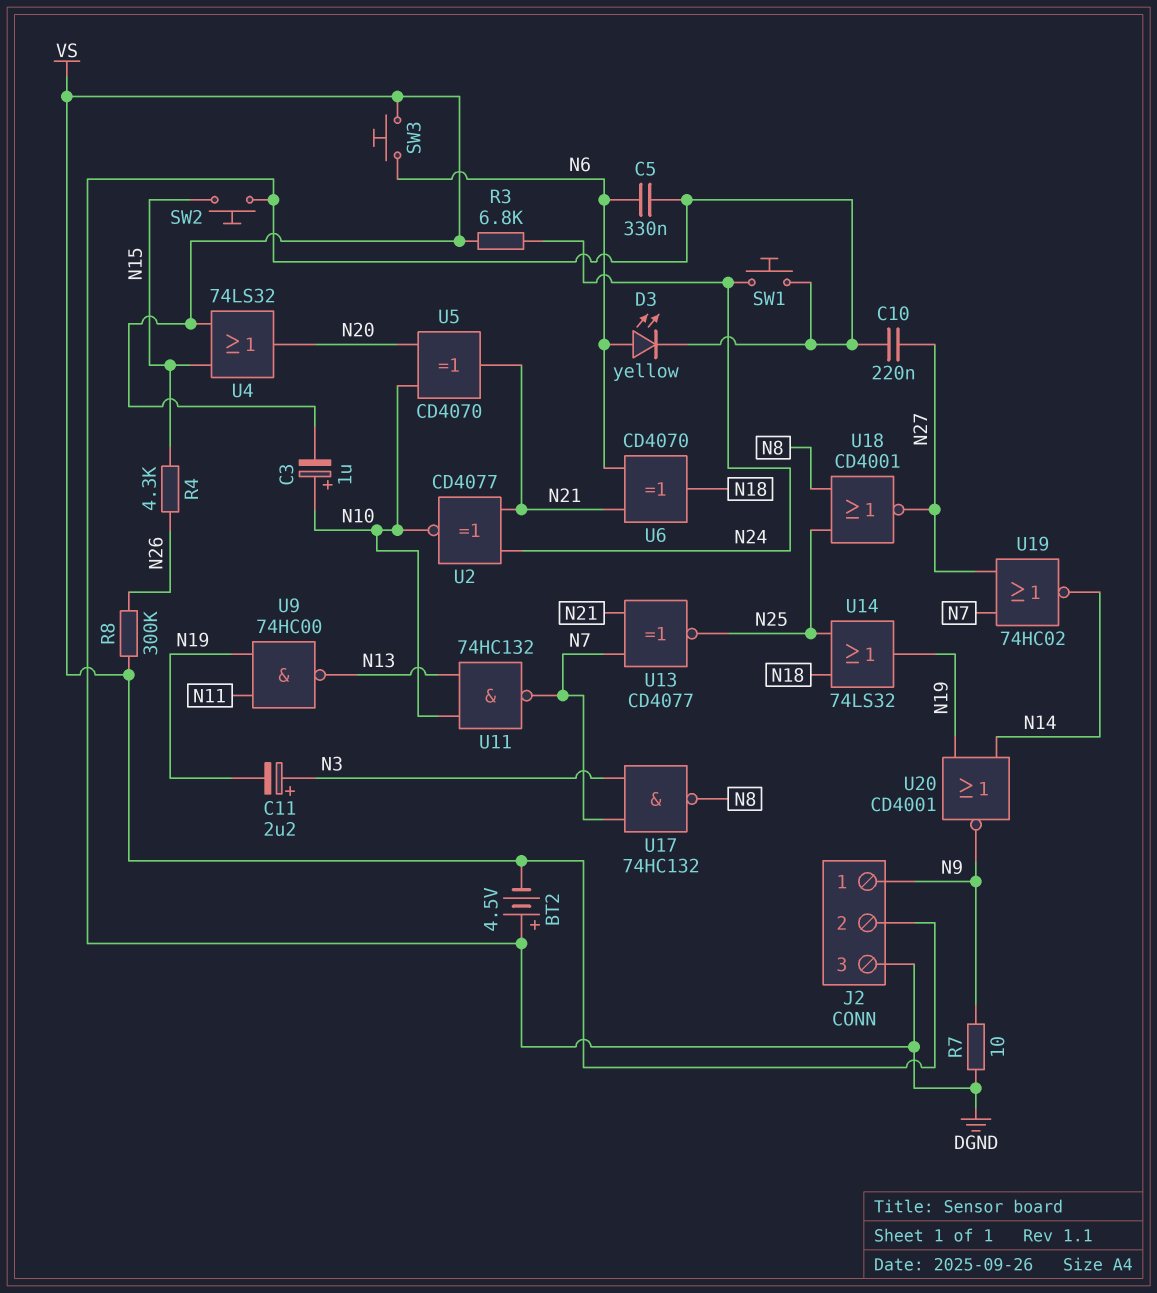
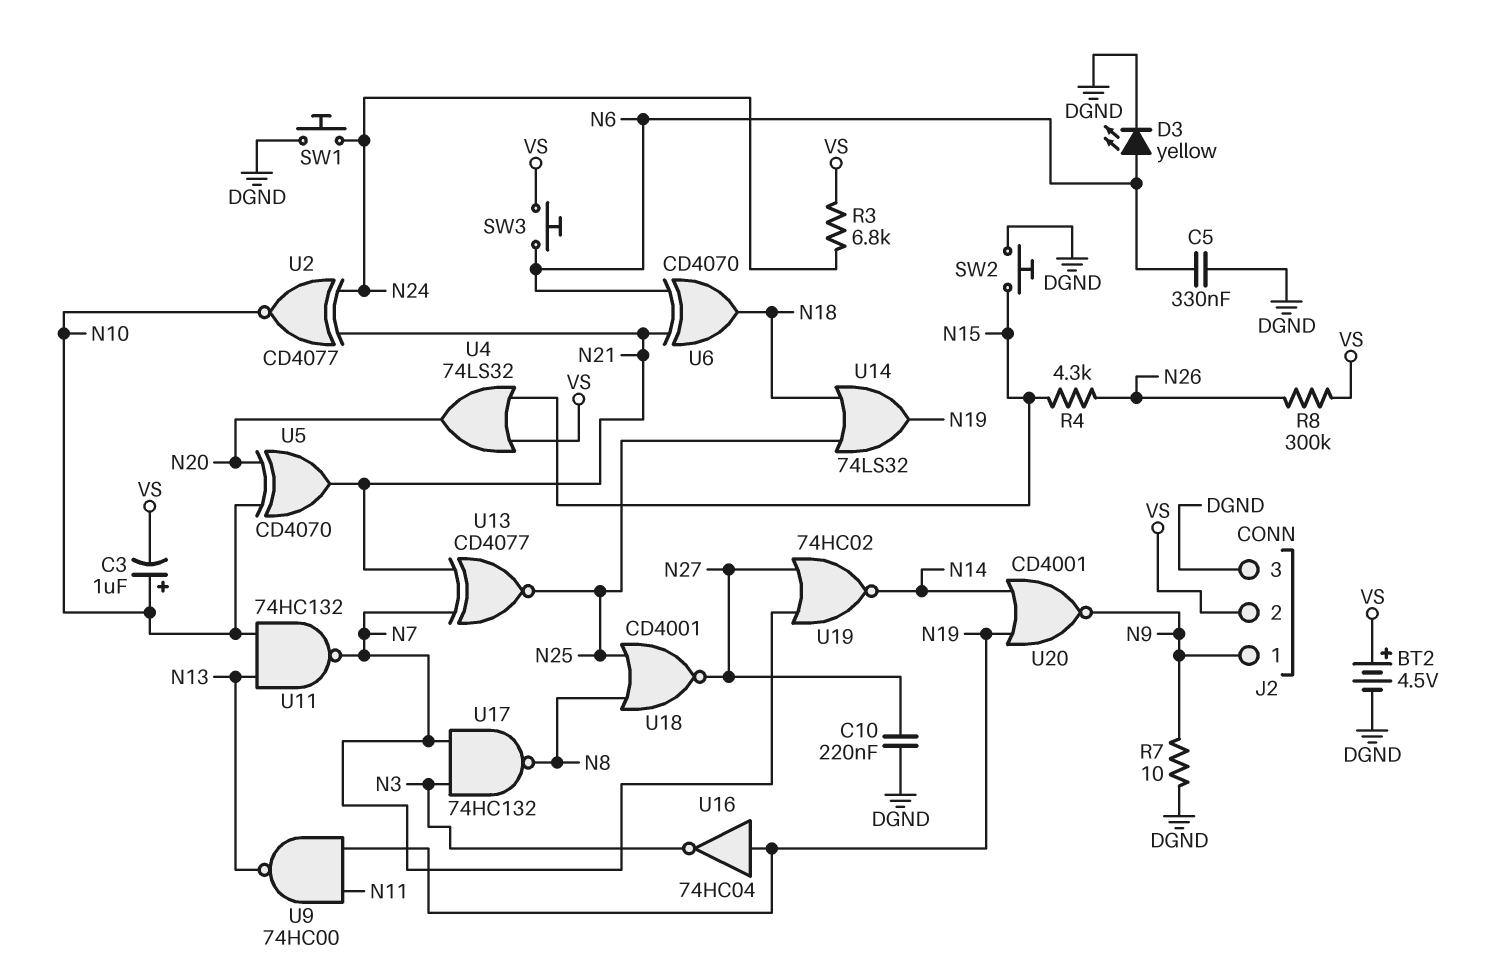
BT2: 4.5V (plus DGND, minus VS) -> 4.5V (plus VS, minus DGND)
C11: 2.2uF (plus N3, minus N19) -> none
U16: none -> NOT 74HC04 (in N19, out N3)

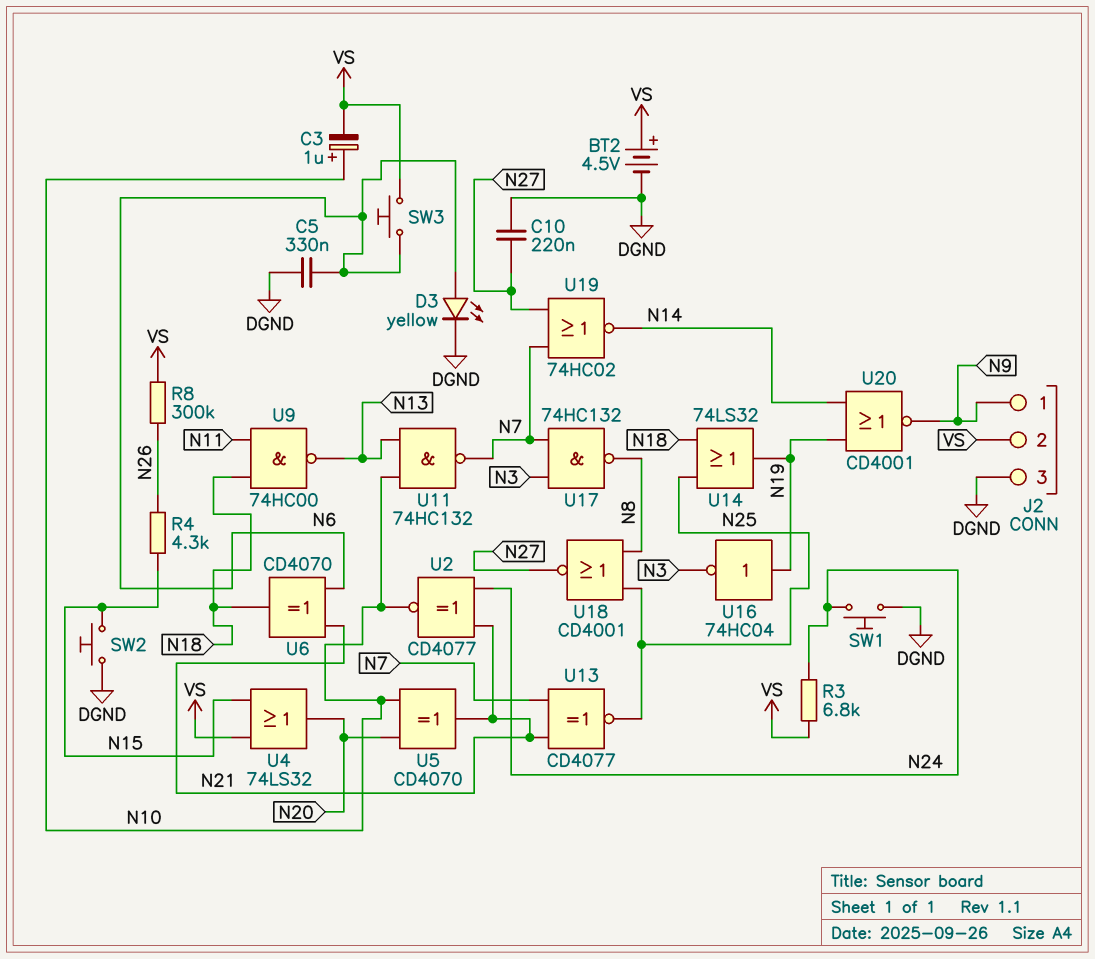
R7: 10 (DGND, N9) -> none
U9: NAND 74HC00 (in N11, in N19, out N13) -> NAND 74HC00 (in N11, in N18, out N13)

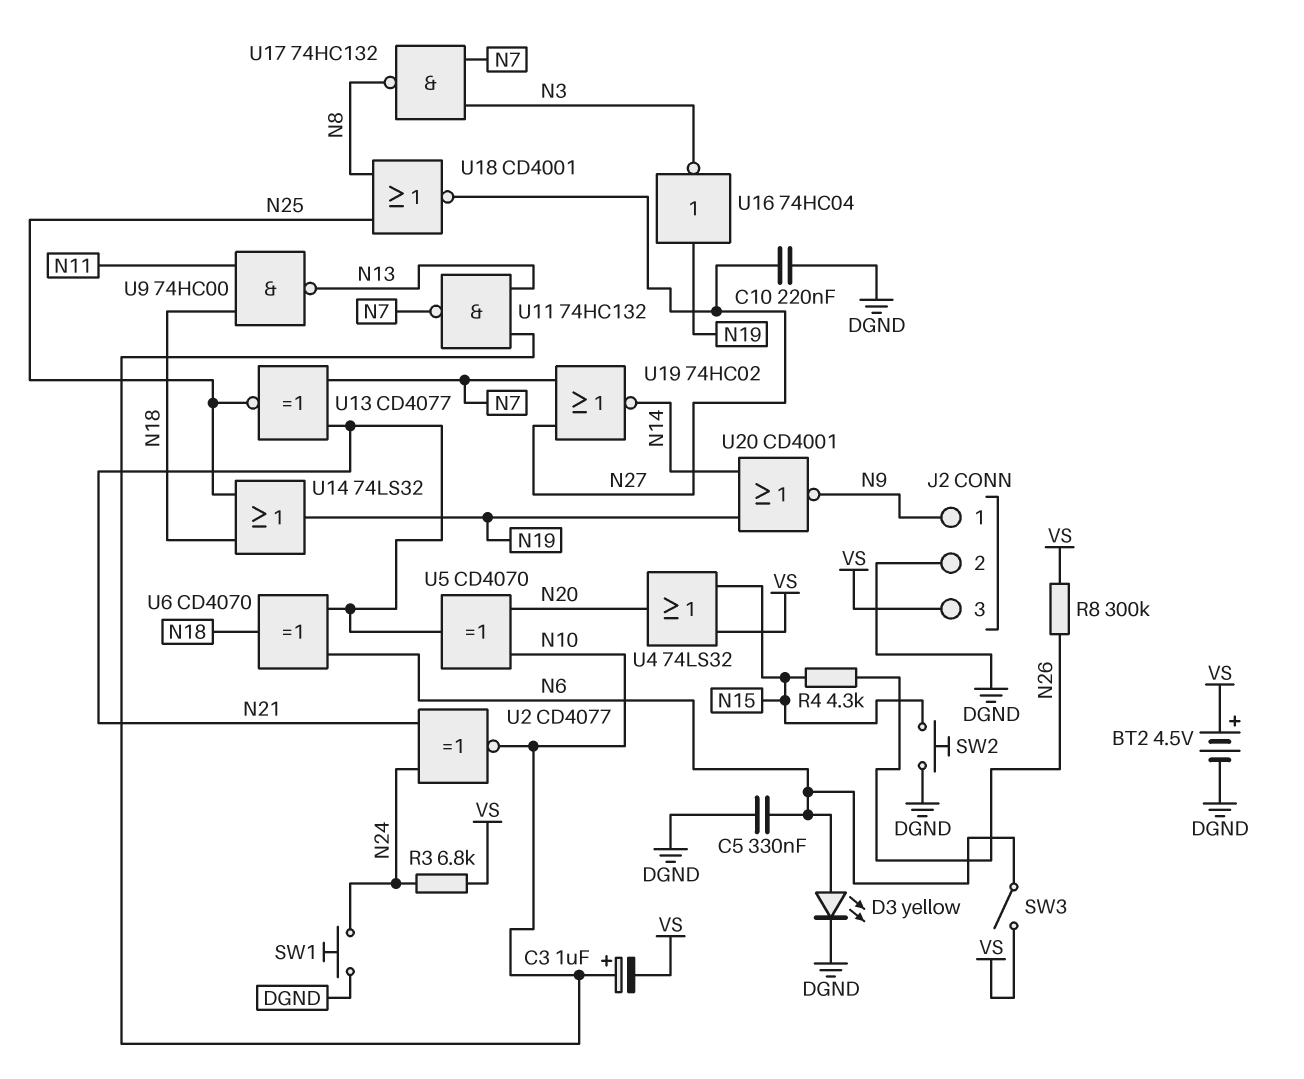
J2 pin 2: VS -> DGND
J2 pin 3: DGND -> VS
SW3: button (N6, VS) -> switch (N6, VS)

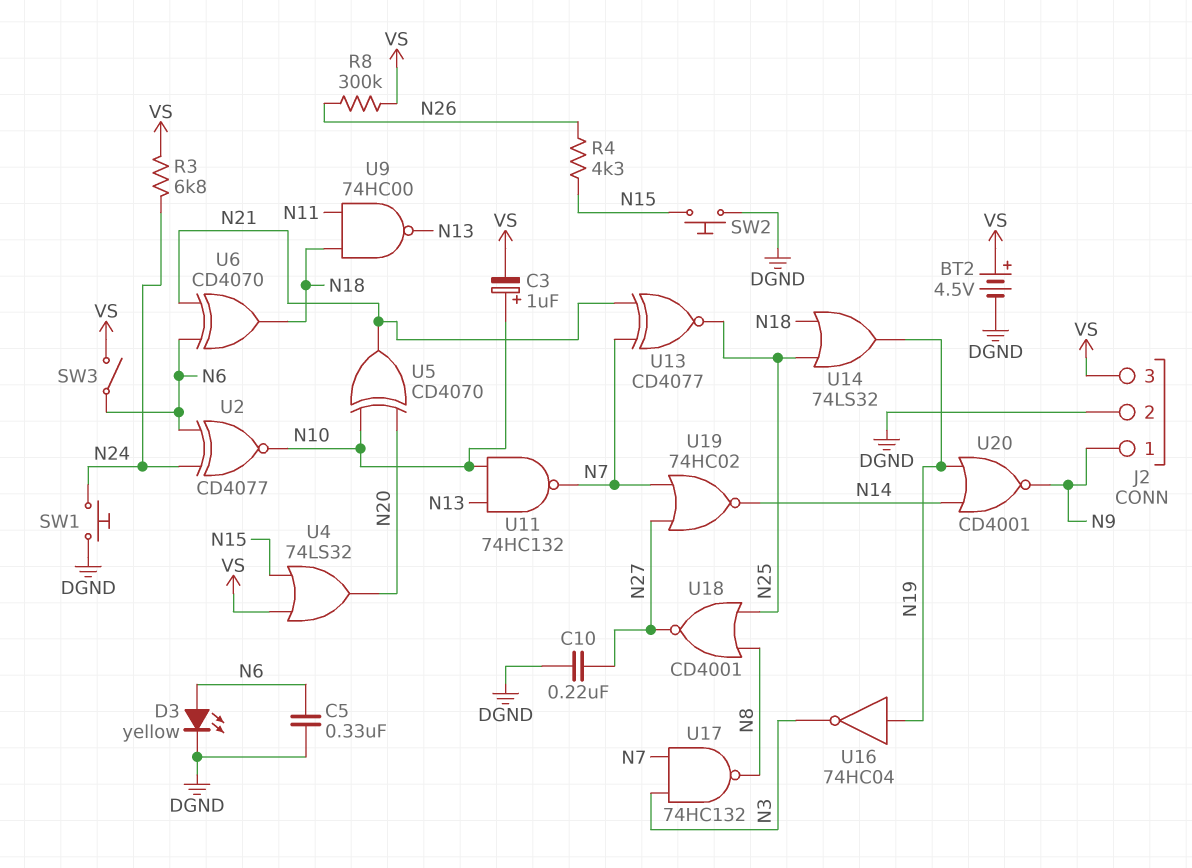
U2: XNOR CD4077 (in N21, in N24, out N10) -> XNOR CD4077 (in N6, in N24, out N10)

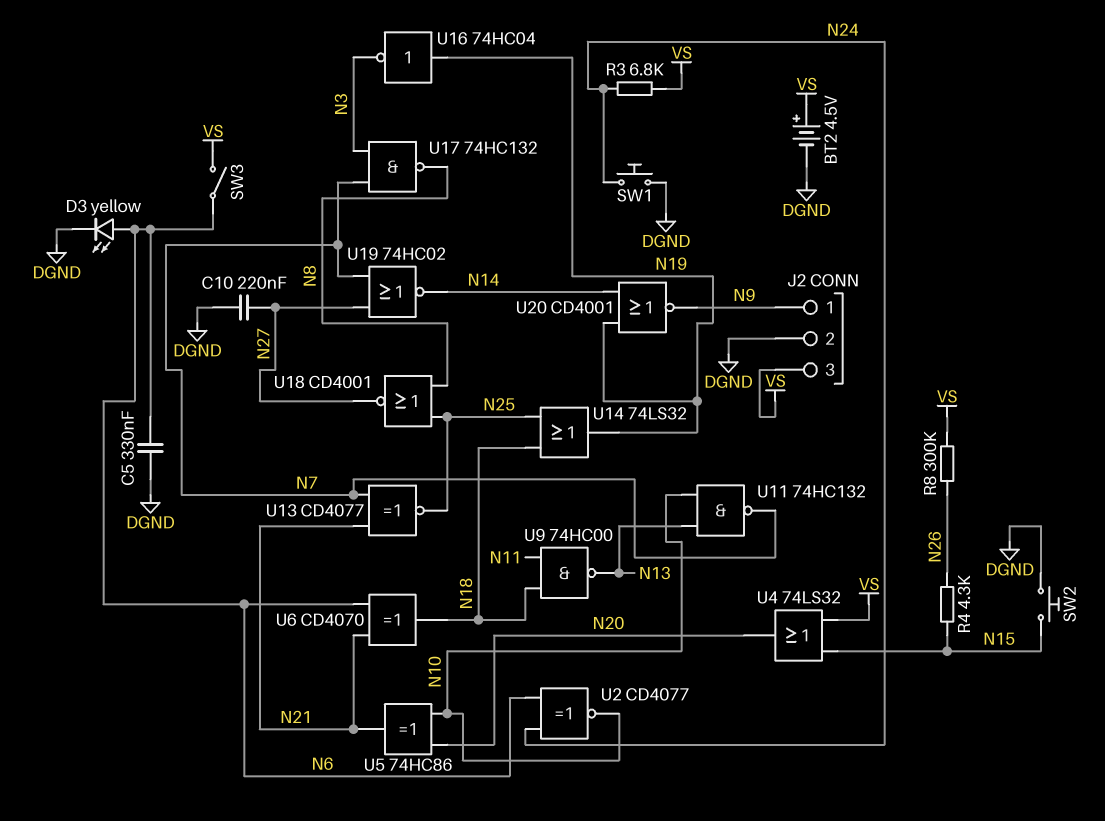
C3: 1uF (plus N10, minus VS) -> none
U5: XOR CD4070 (in N10, in N20, out N21) -> XOR 74HC86 (in N10, in N20, out N21)

